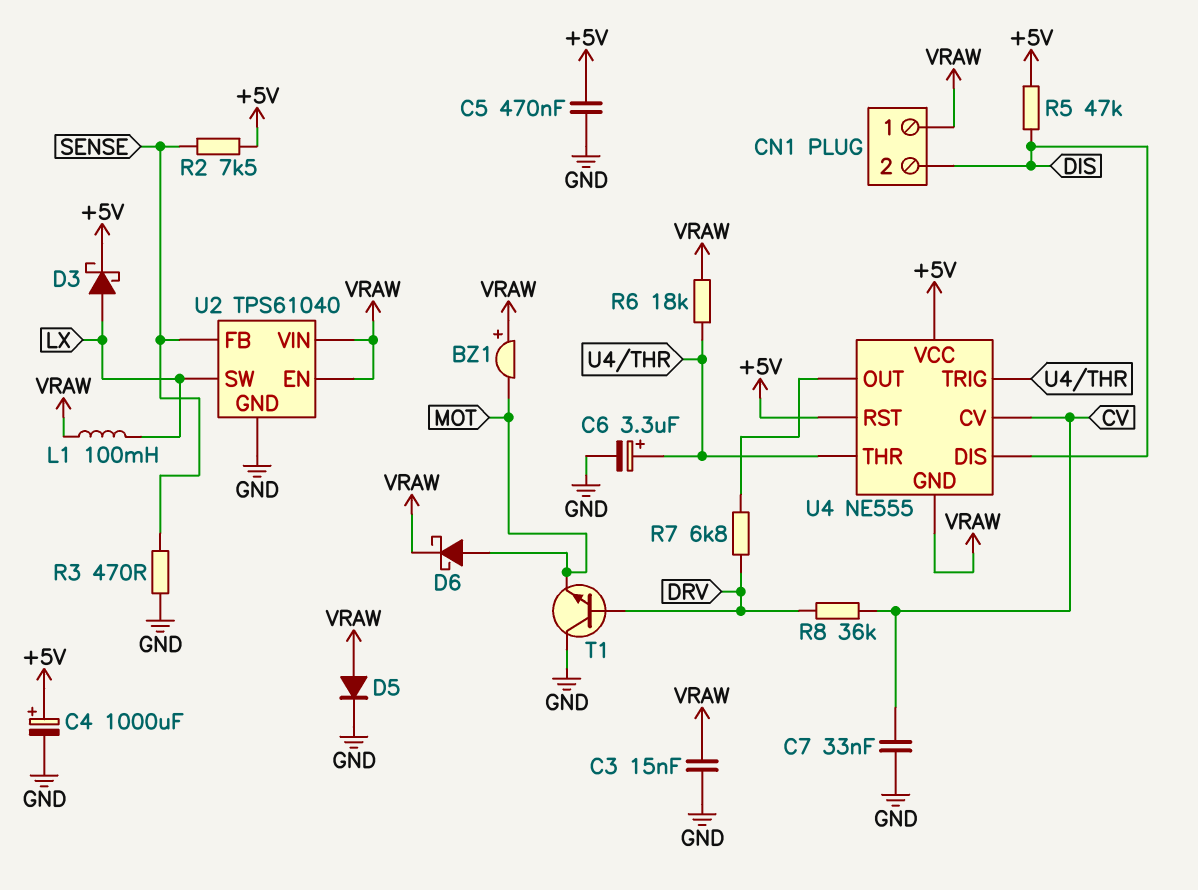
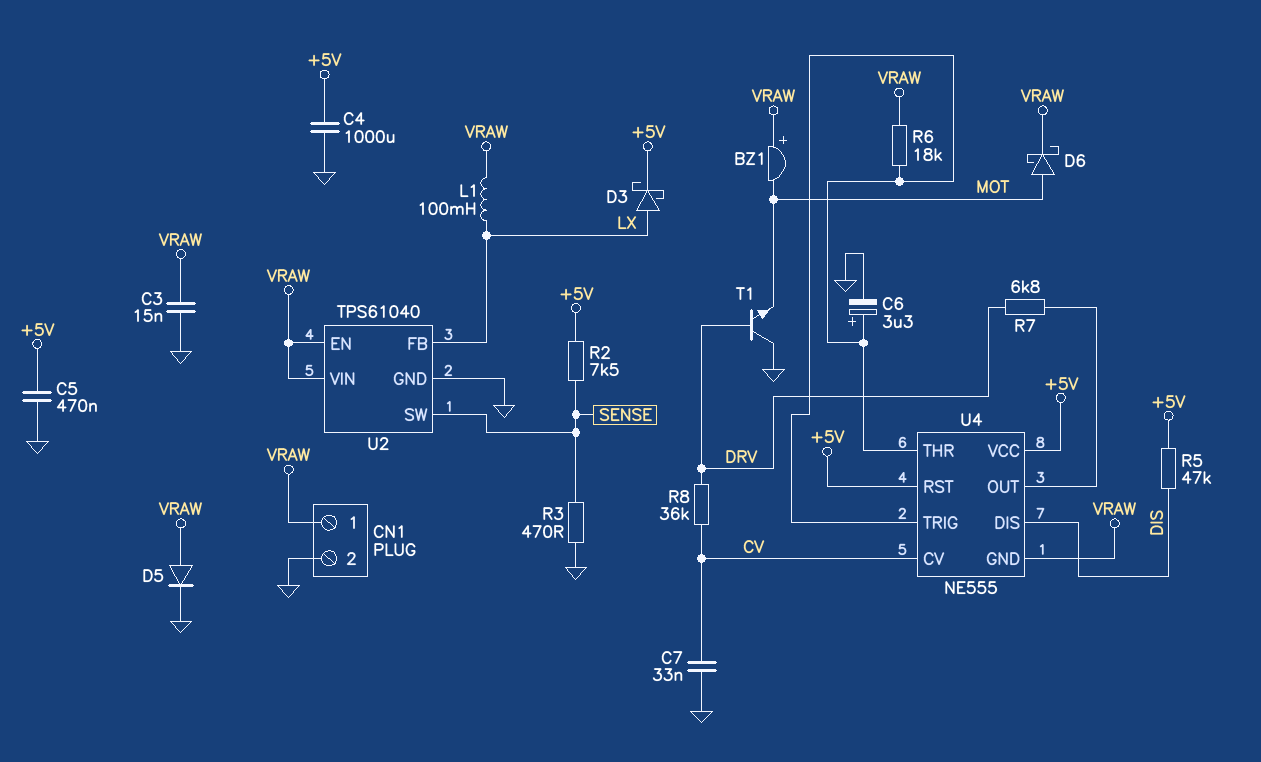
C4: 1000uF (plus +5V, minus GND) -> 1000uF (+5V, GND)
CN1 pin 2: DIS -> GND
U2 pin FB: SENSE -> LX
U2 pin SW: LX -> SENSE

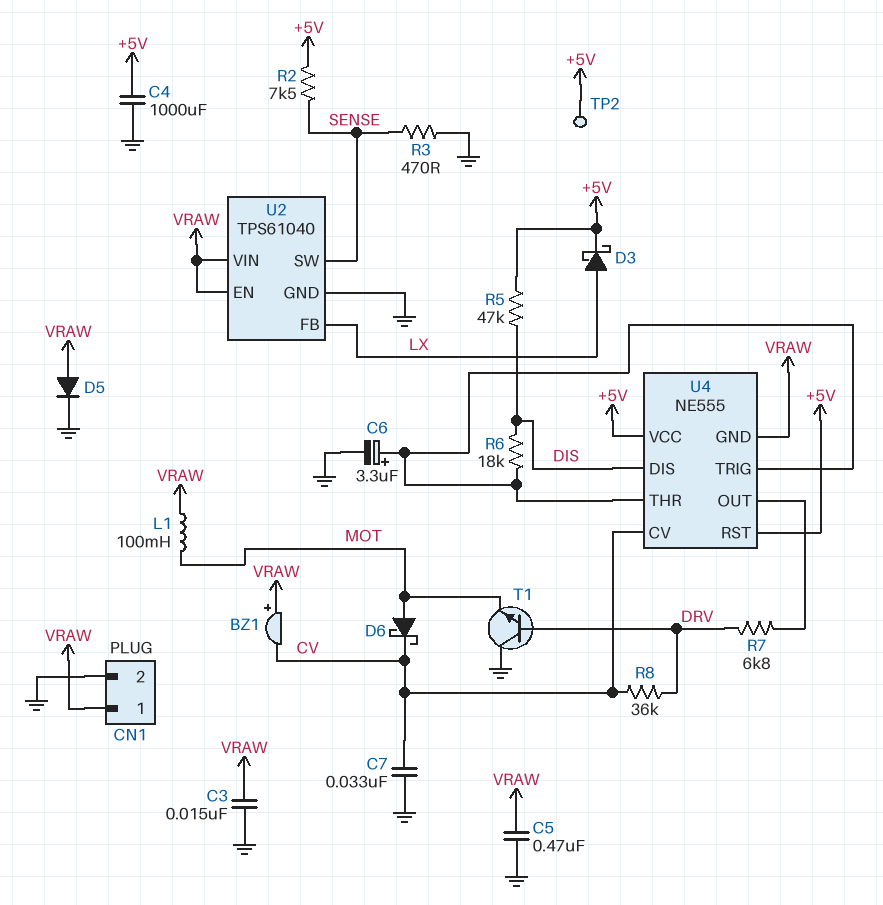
BZ1: buzzer (plus VRAW, minus MOT) -> buzzer (plus VRAW, minus CV)
C5: 470nF (+5V, GND) -> 470nF (GND, VRAW)
D6: schottky (A MOT, K VRAW) -> schottky (A MOT, K CV)
L1: 100mH (LX, VRAW) -> 100mH (MOT, VRAW)
R6: 18k (U4/THR, VRAW) -> 18k (DIS, U4/THR)
TP2: none -> test point (+5V)

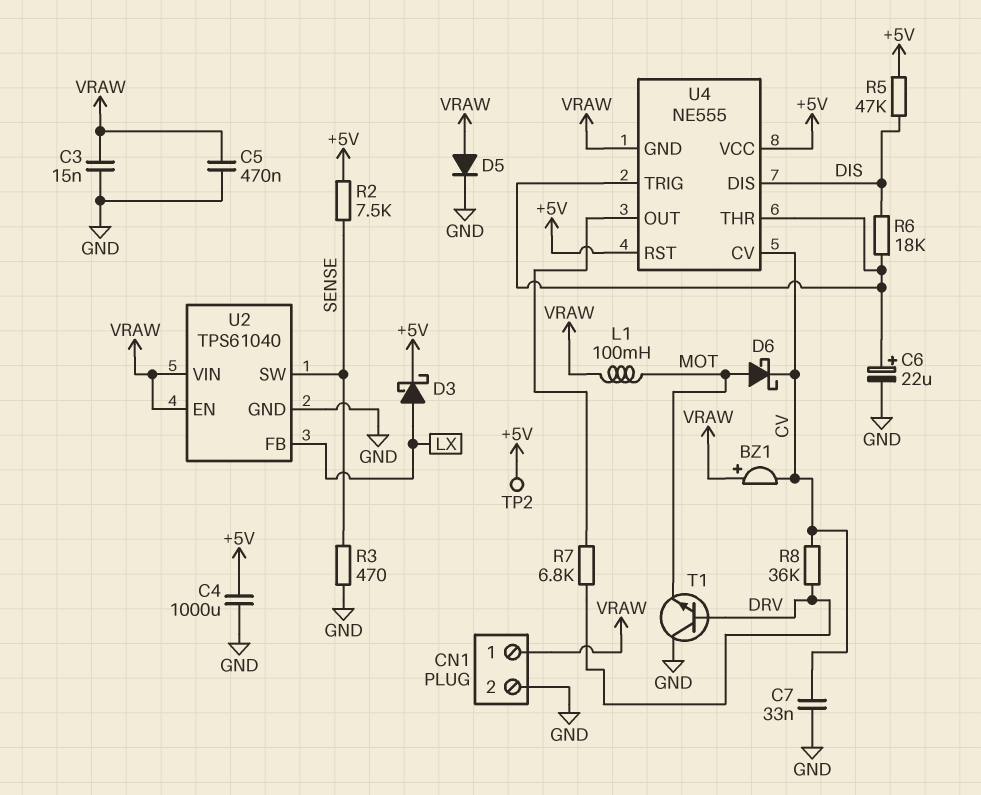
C6: 3.3uF (plus U4/THR, minus GND) -> 22uF (plus U4/THR, minus GND)

